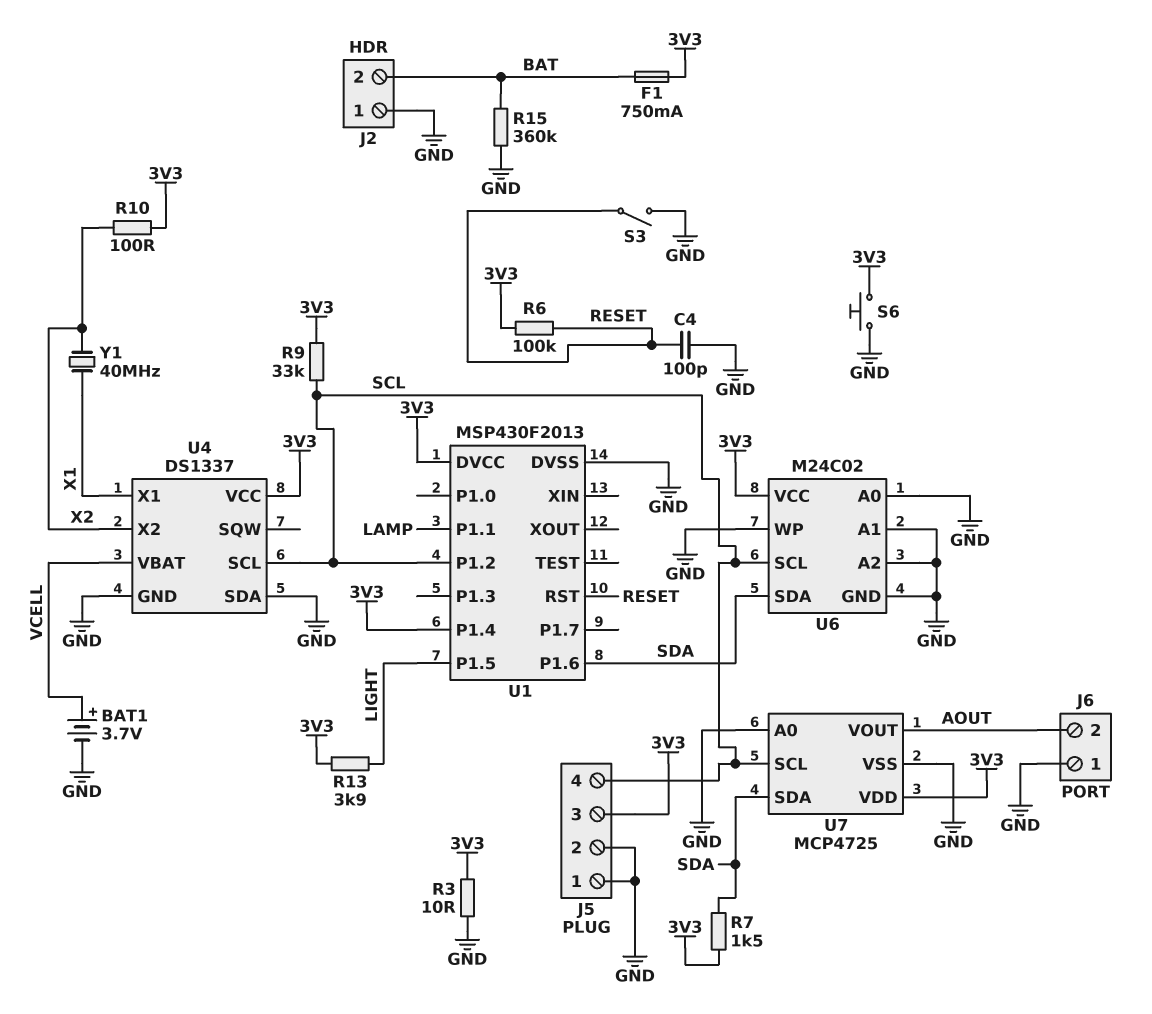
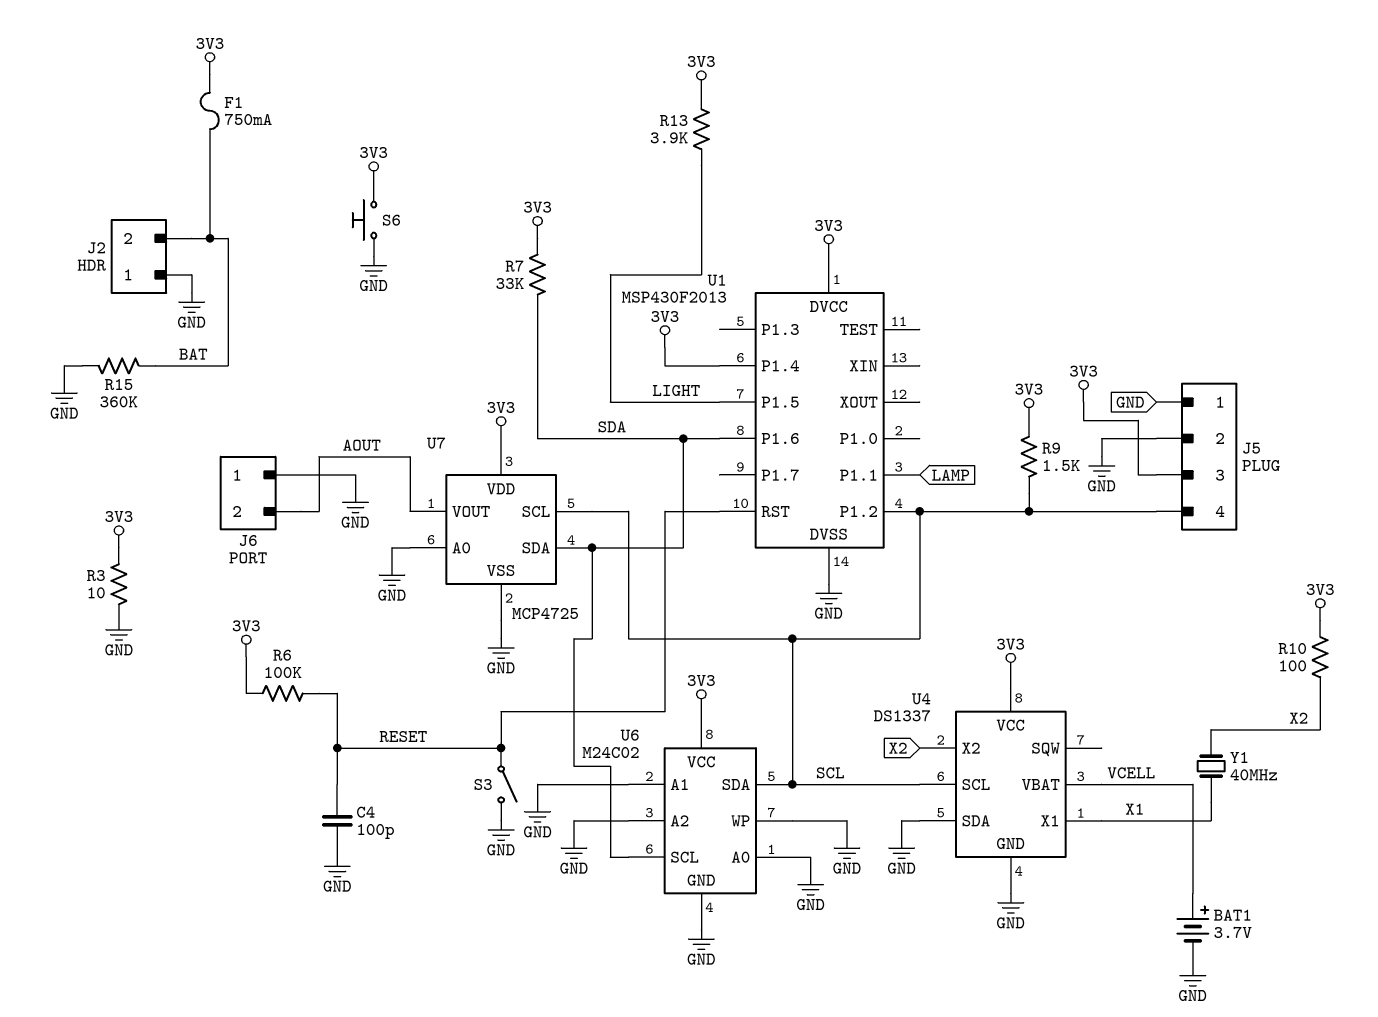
R7: 1.5k (3V3, SDA) -> 33k (3V3, SDA)
R9: 33k (3V3, SCL) -> 1.5k (3V3, SCL)
U6 pin SCL: SCL -> SDA
U6 pin SDA: SDA -> SCL

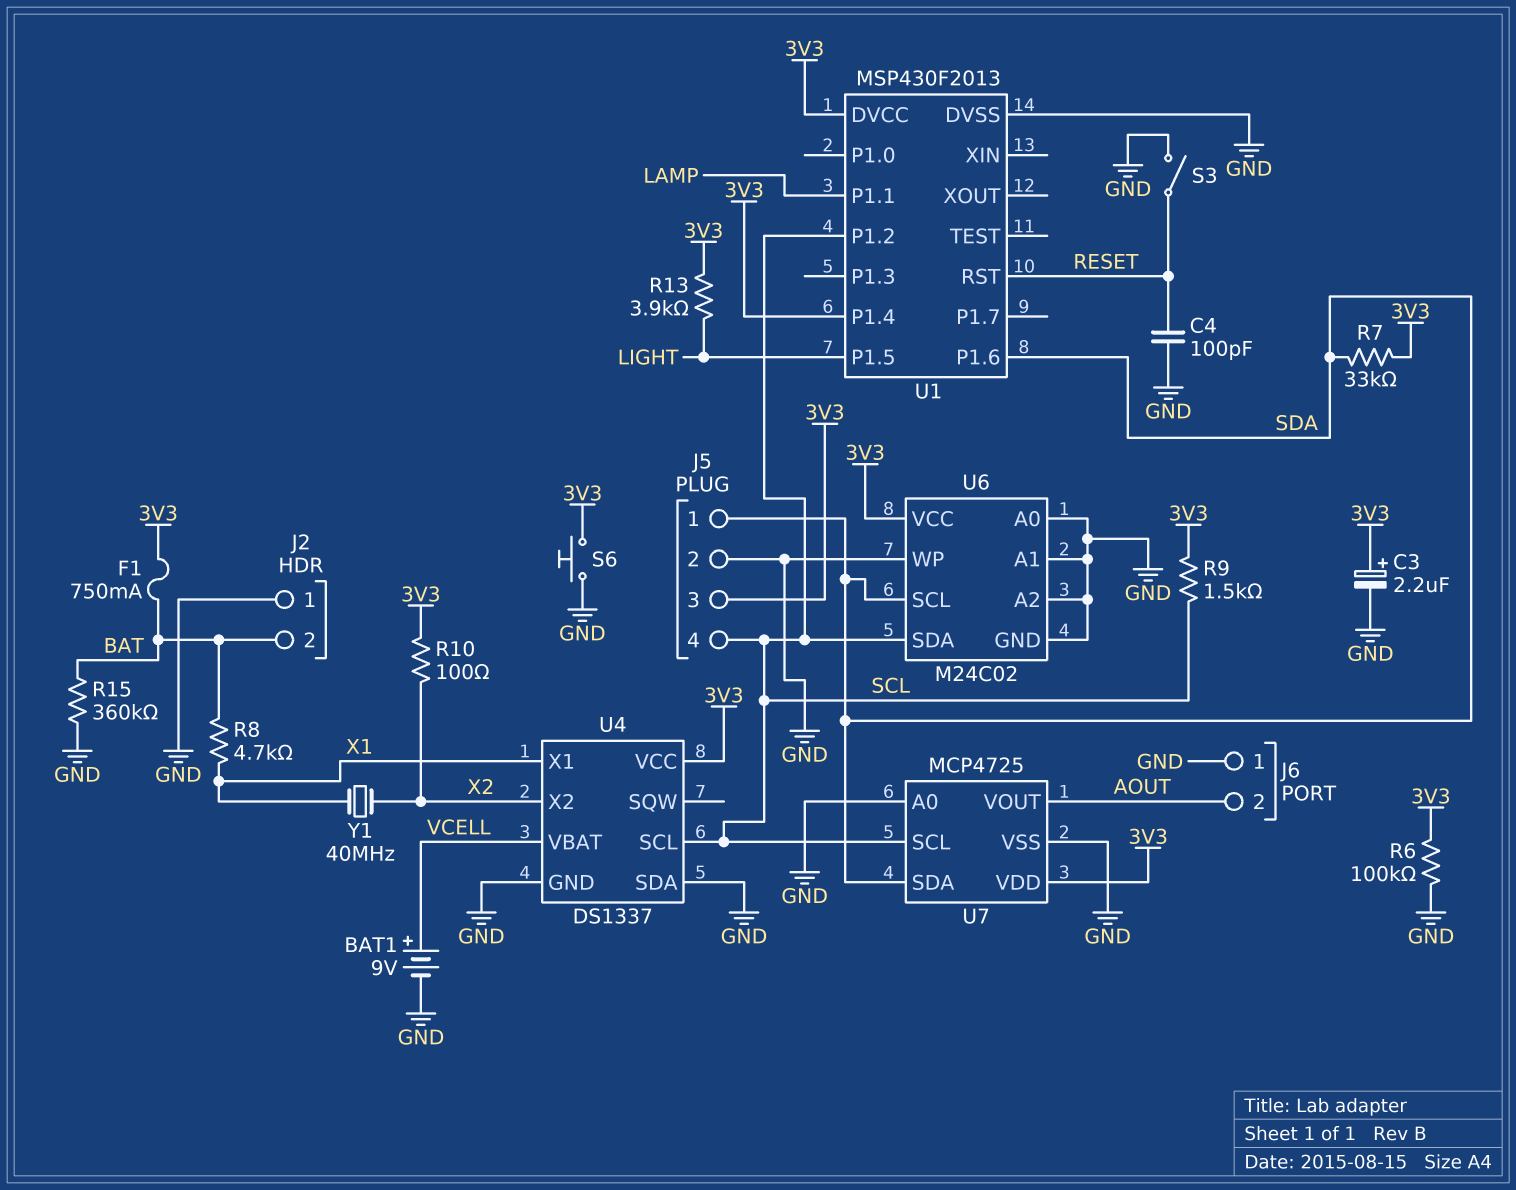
BAT1: 3.7V (plus VCELL, minus GND) -> 9V (plus VCELL, minus GND)
C3: none -> 2.2uF (plus 3V3, minus GND)
J5 pin 1: GND -> SDA
R3: 10 (3V3, GND) -> none
R6: 100k (3V3, RESET) -> 100k (3V3, GND)
R8: none -> 4.7k (BAT, X1)

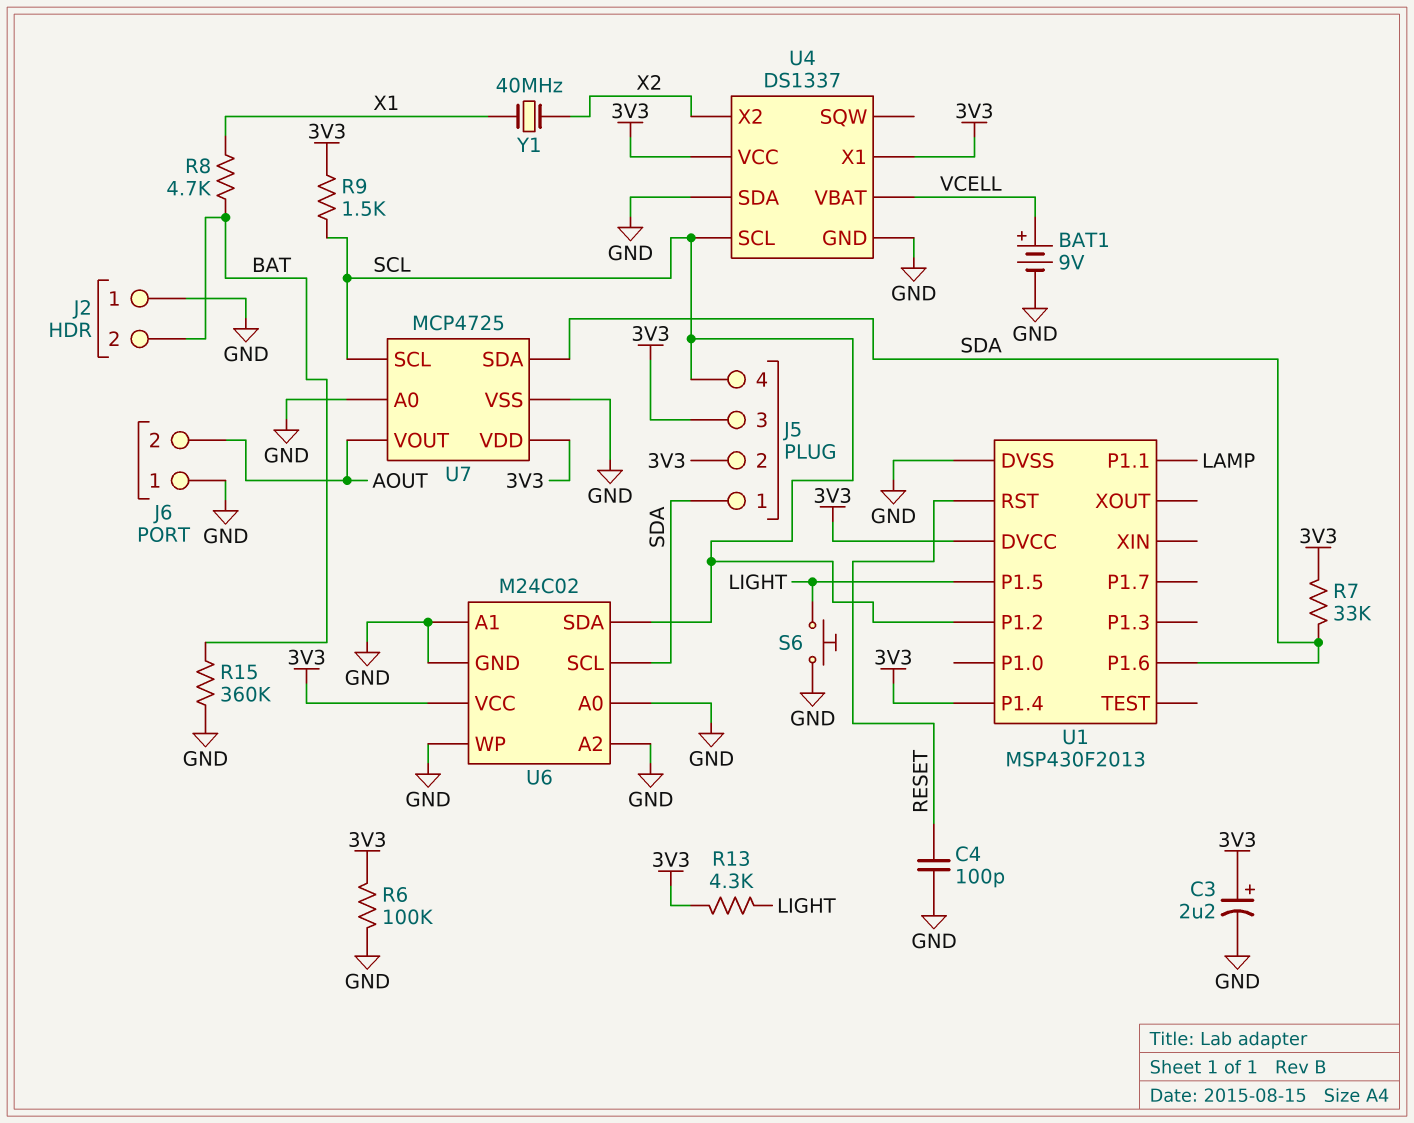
F1: 750mA (3V3, BAT) -> none
J5 pin 2: GND -> 3V3
R10: 100 (3V3, X2) -> none
R13: 3.9k (3V3, LIGHT) -> 4.3k (3V3, LIGHT)
S3: switch (GND, RESET) -> none
S6: button (3V3, GND) -> button (GND, LIGHT)
U4 pin X1: X1 -> 3V3

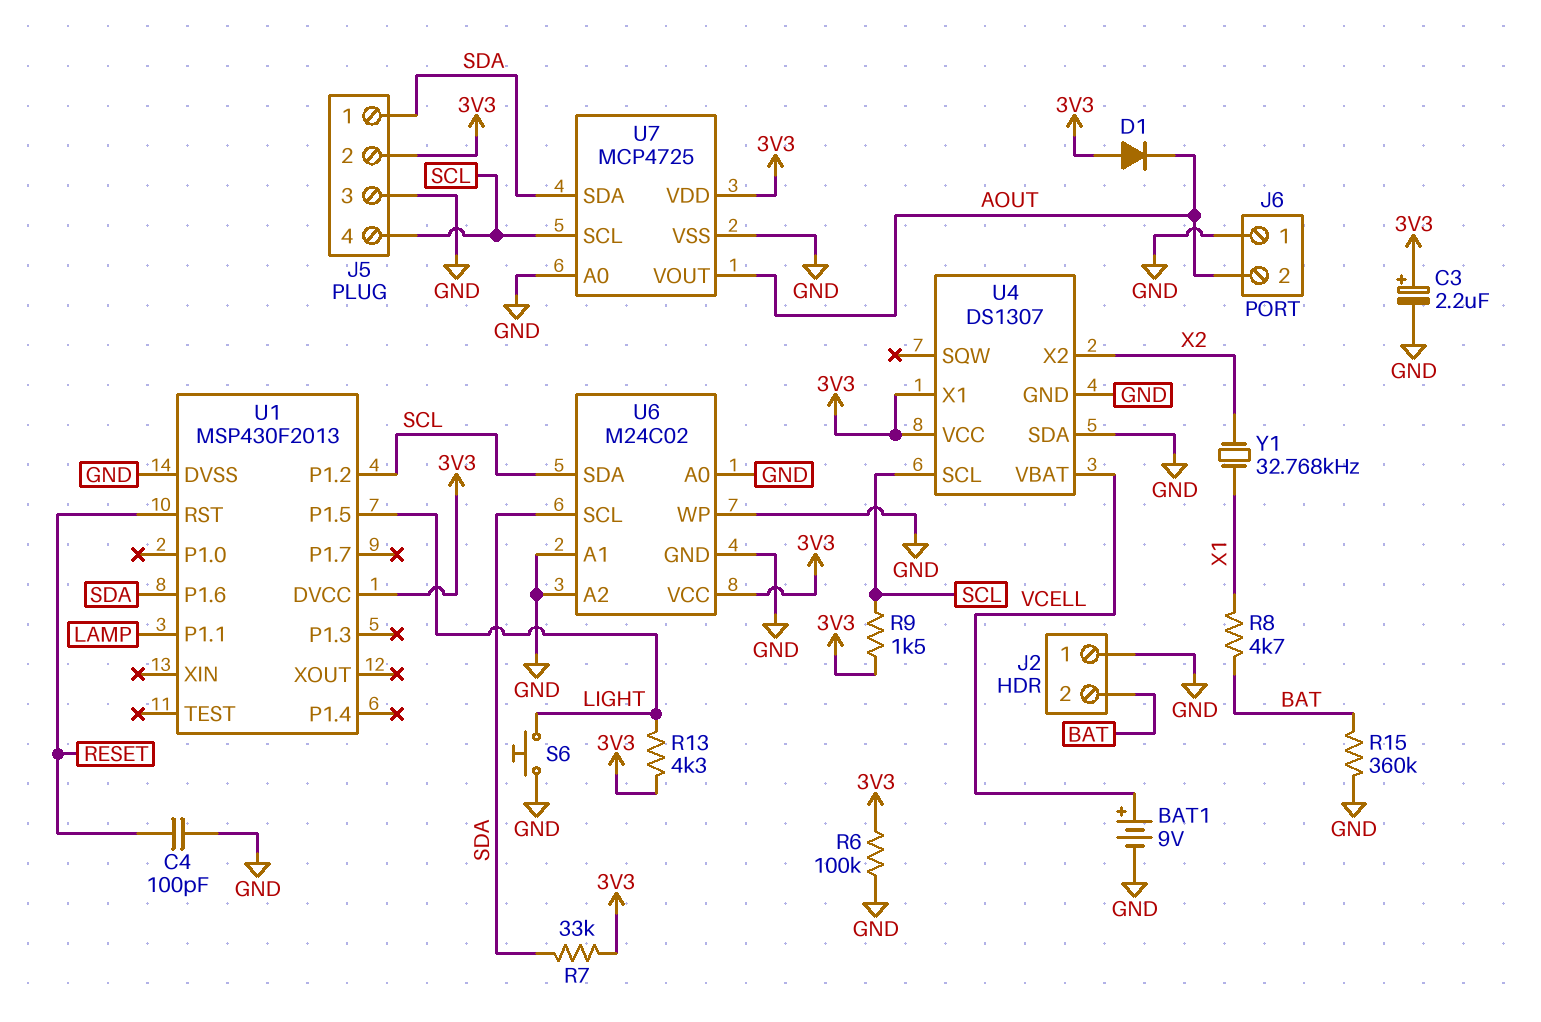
D1: none -> diode (A 3V3, K AOUT)
J5 pin 3: 3V3 -> GND
U1 pin P1.4: 3V3 -> none
U4: DS1337 -> DS1307
Y1: 40MHz (X1, X2) -> 32.768kHz (X1, X2)

